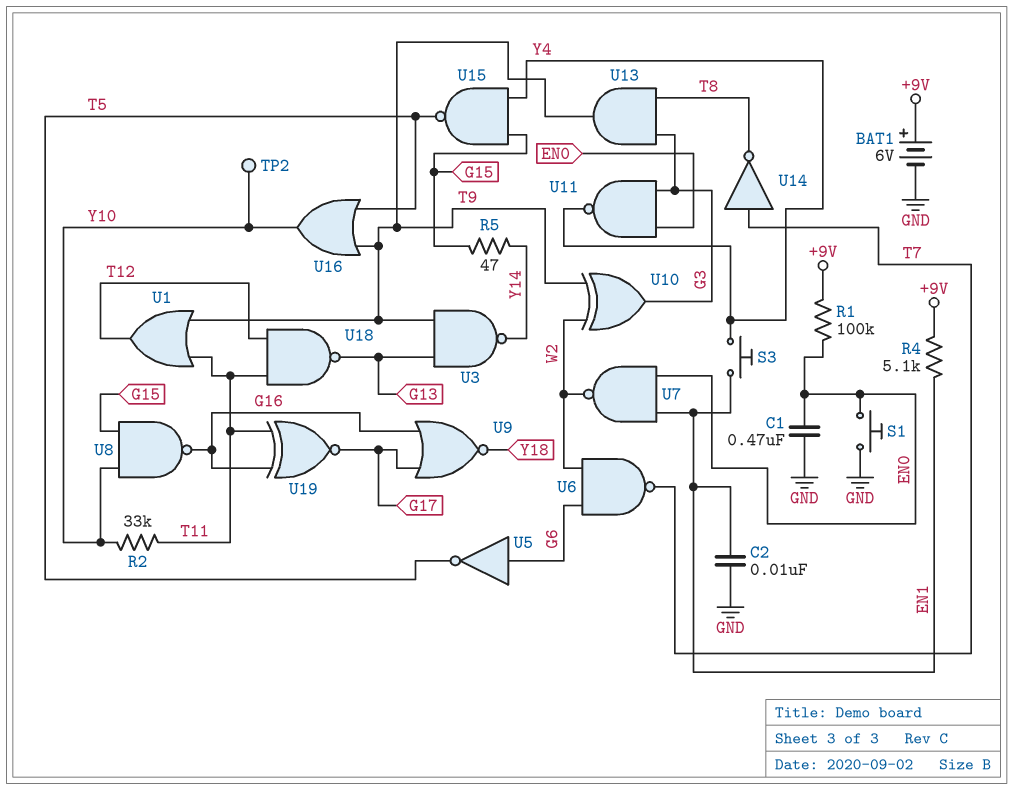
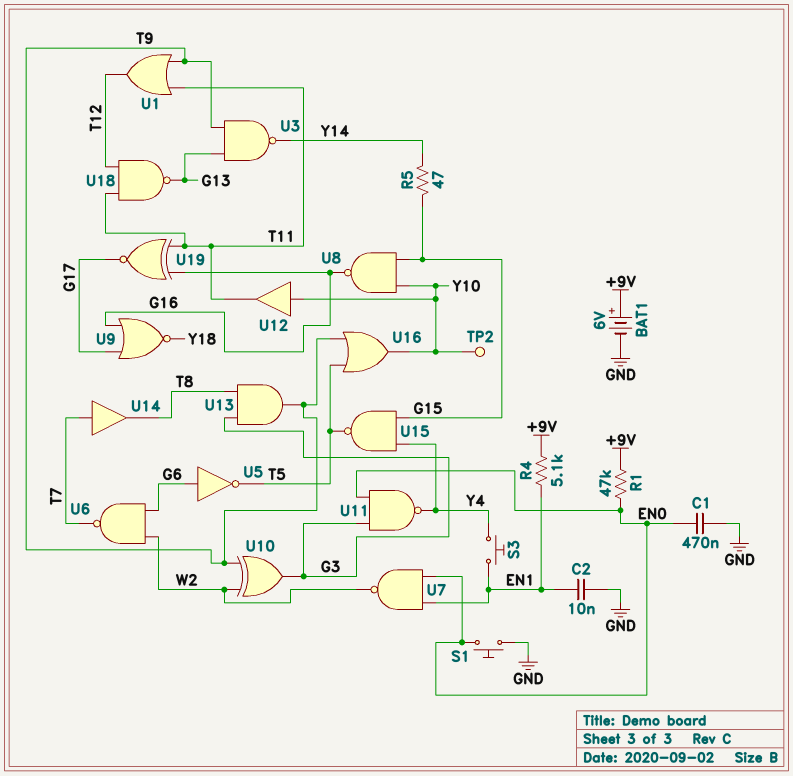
R1: 100k (+9V, EN0) -> 47k (+9V, EN0)
R2: 33k (T11, Y10) -> none
U12: none -> buffer (in Y10, out T11)
U14: NOT (in T7, out T8) -> buffer (in T7, out T8)

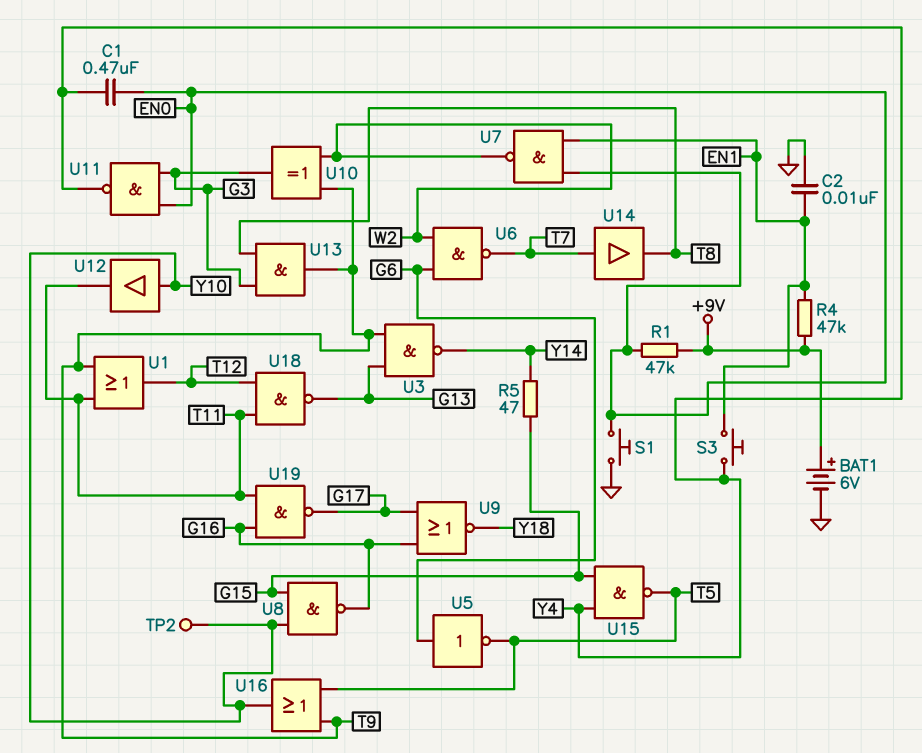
C1: 470nF (EN0, GND) -> 470nF (EN0, Y4)
R4: 5.1k (+9V, EN1) -> 47k (+9V, EN1)
U19: XNOR (in G16, in T11, out G17) -> NAND (in G16, in T11, out G17)

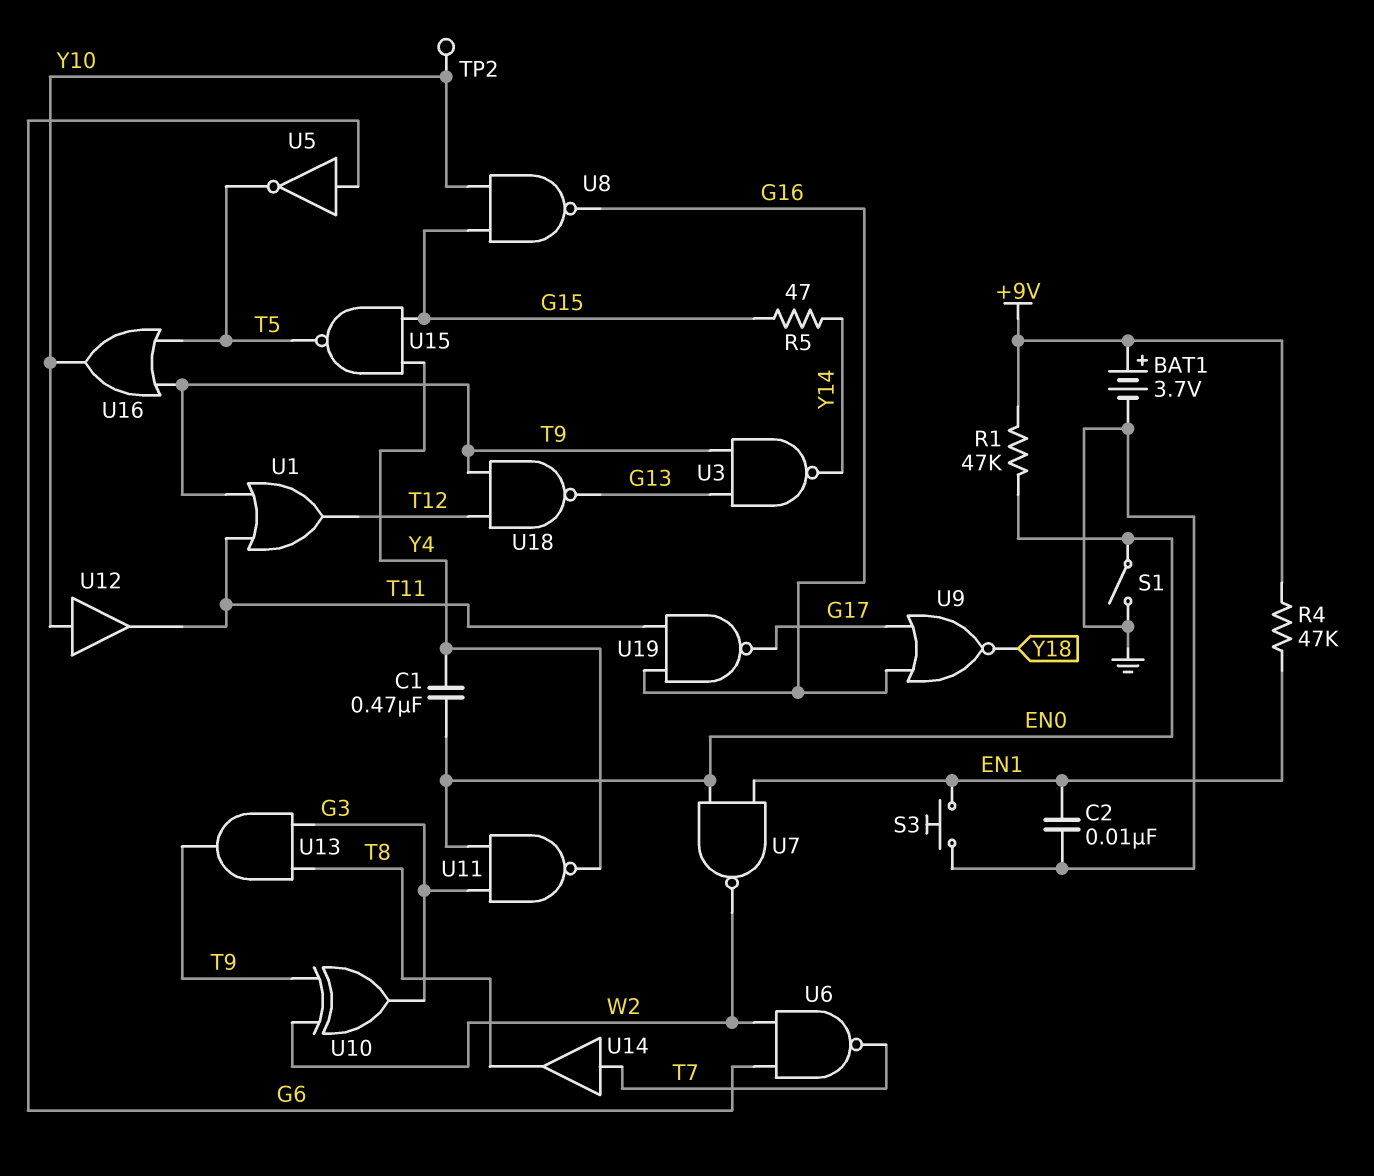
BAT1: 6V (plus +9V, minus GND) -> 3.7V (plus +9V, minus GND)
S1: button (EN0, GND) -> switch (EN0, GND)
S3: button (EN1, Y4) -> button (EN1, GND)
U18: NAND (in T11, in T12, out G13) -> NAND (in T9, in T12, out G13)

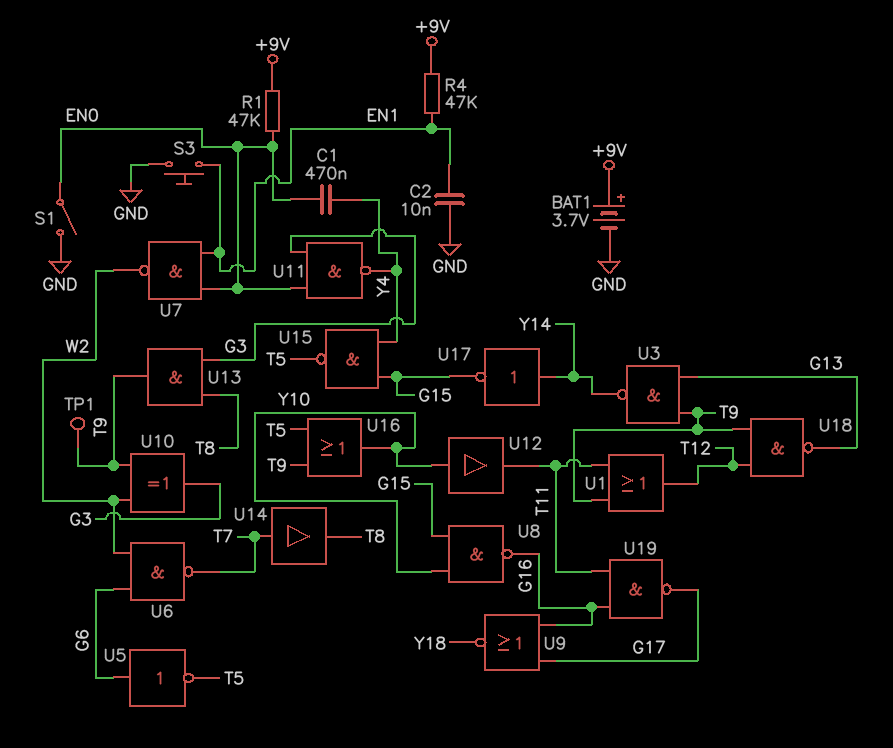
R5: 47 (G15, Y14) -> none
TP1: none -> test point (T9)
TP2: test point (Y10) -> none
U17: none -> NOT (in Y14, out G15)

